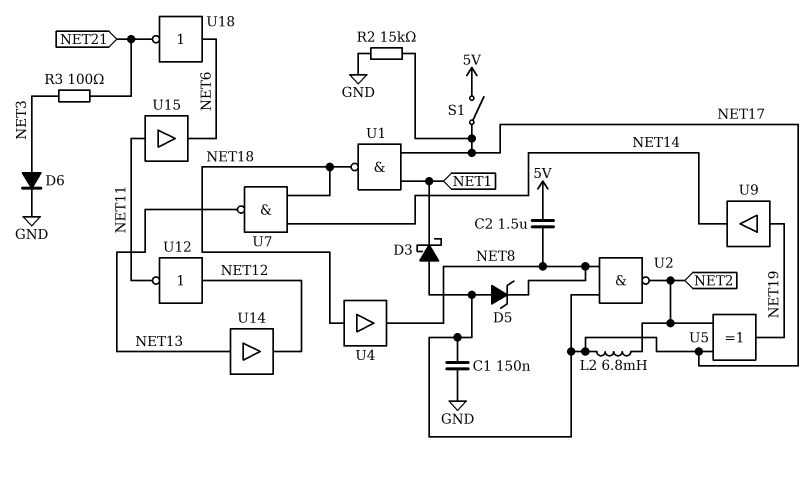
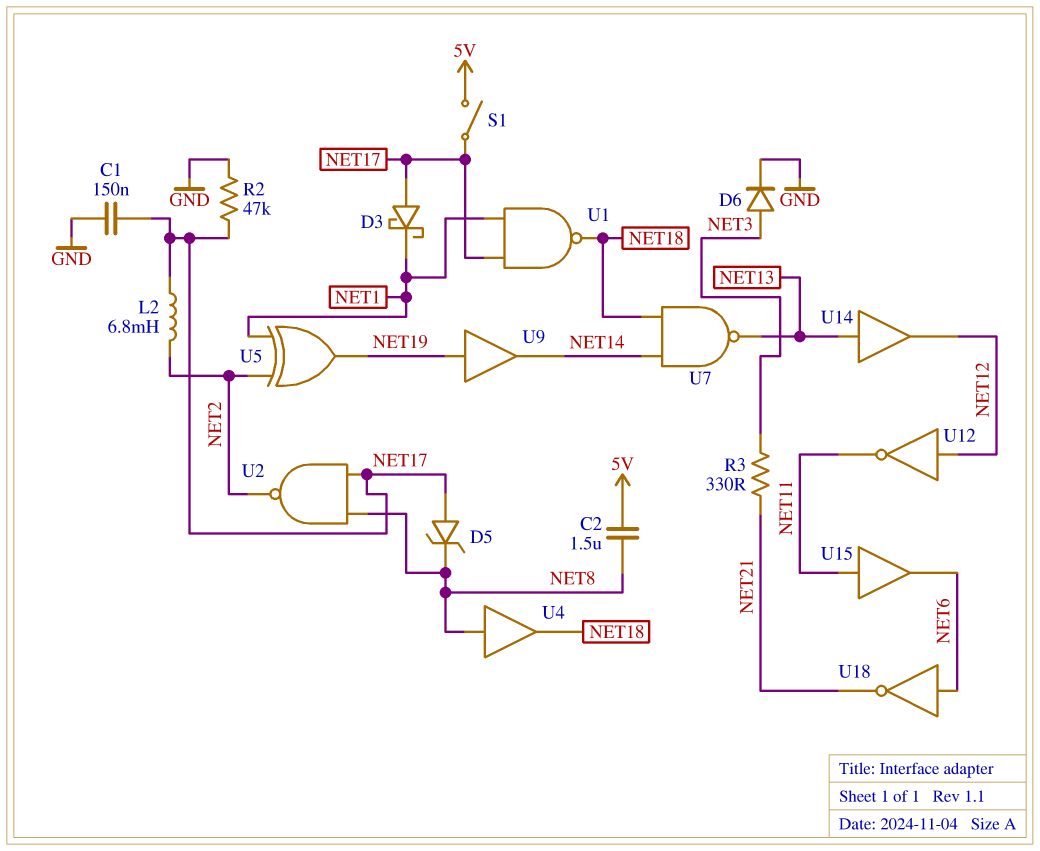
R2: 15k (GND, NET17) -> 47k (GND, NET17)
R3: 100 (NET3, NET21) -> 330 (NET3, NET21)
U4: buffer (in NET18, out NET8) -> buffer (in NET8, out NET18)
U5: XOR (in NET2, in NET17, out NET19) -> XOR (in NET1, in NET2, out NET19)

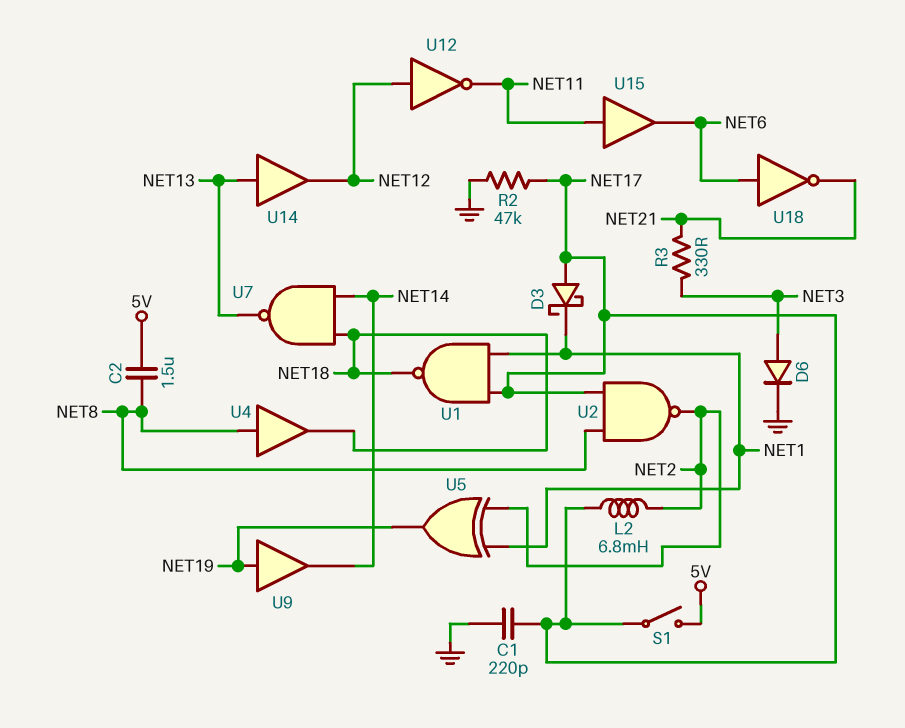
C1: 150nF (GND, NET17) -> 220pF (GND, NET17)
D5: zener (A NET17, K NET8) -> none

